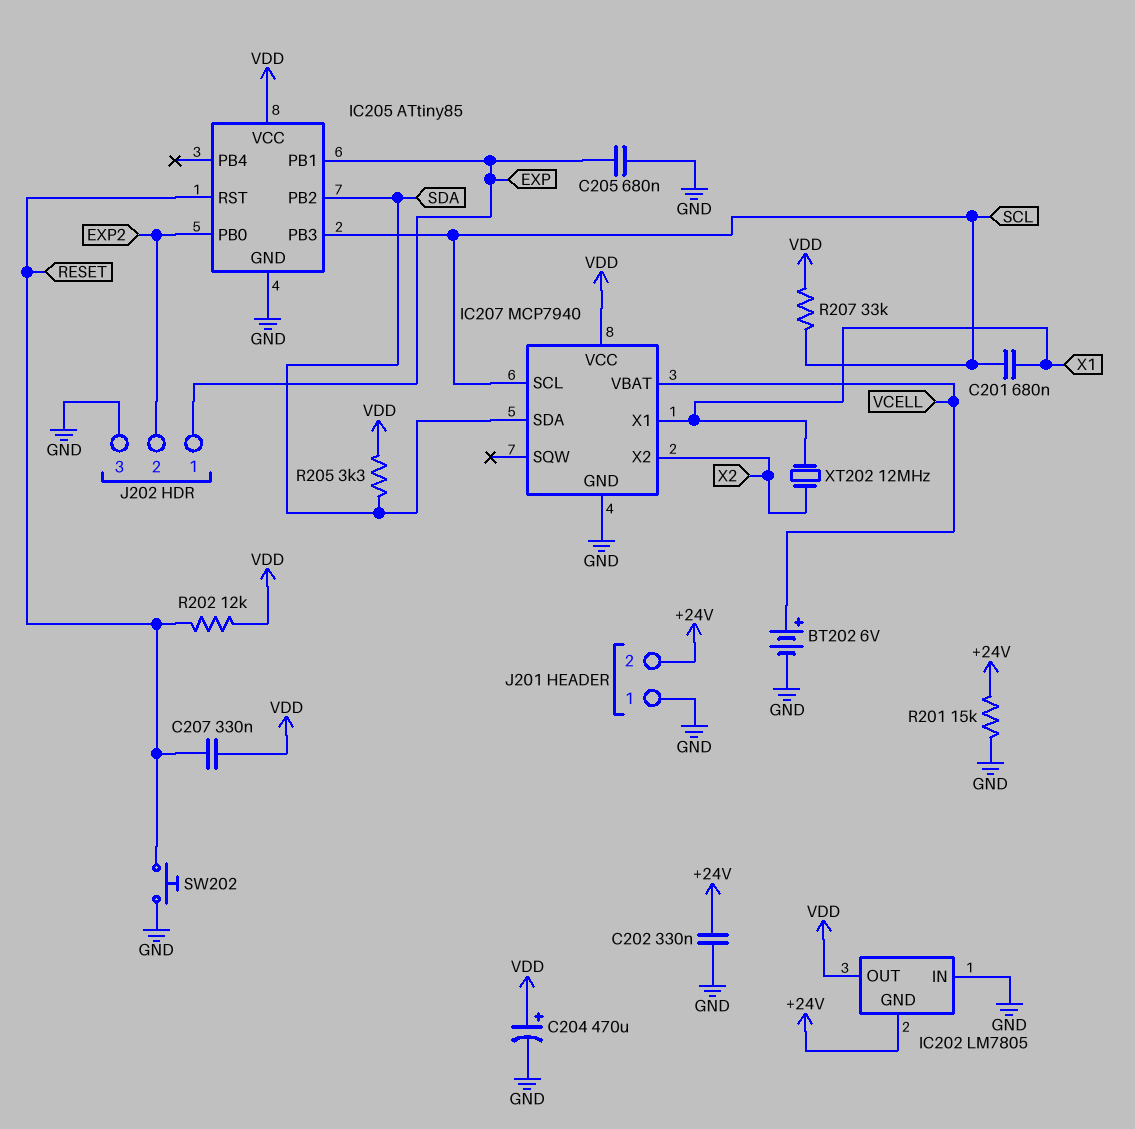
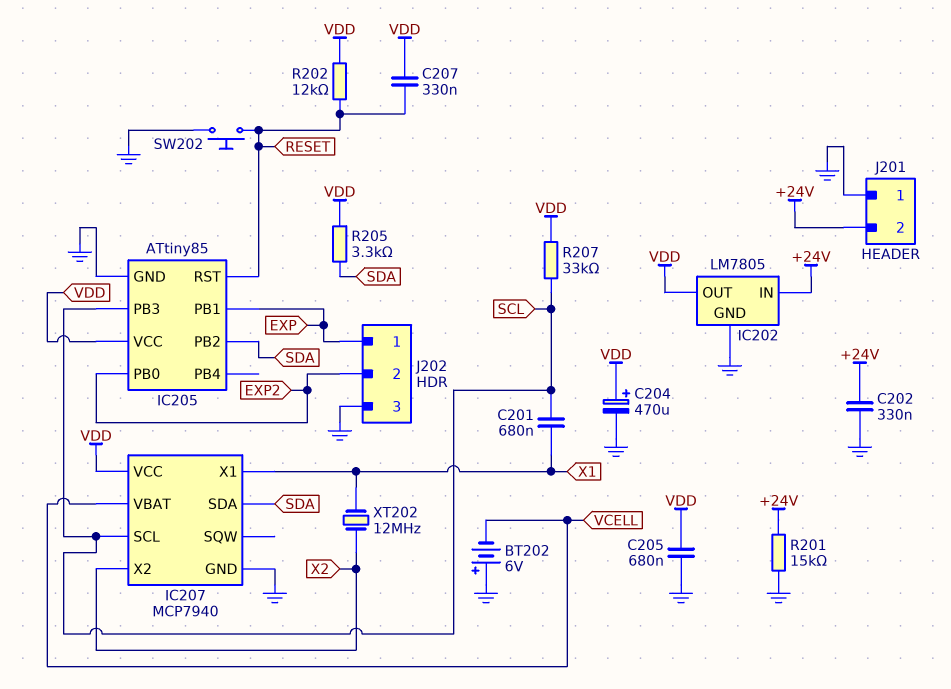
BT202: 6V (plus VCELL, minus GND) -> 6V (plus GND, minus VCELL)
C205: 680nF (EXP, GND) -> 680nF (GND, VDD)
IC202 pin GND: +24V -> GND
IC202 pin IN: GND -> +24V

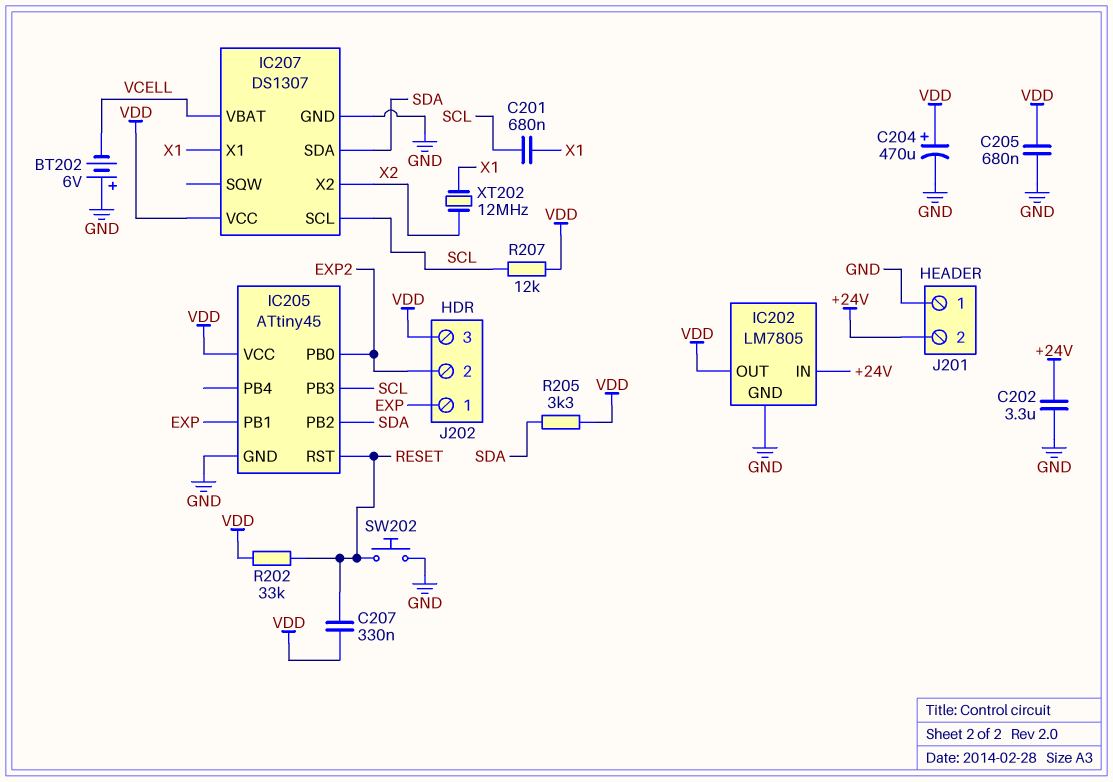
C202: 330nF (+24V, GND) -> 3.3uF (+24V, GND)
IC205: ATtiny85 -> ATtiny45
IC207: MCP7940 -> DS1307
J202 pin 3: GND -> VDD
R201: 15k (+24V, GND) -> none
R202: 12k (RESET, VDD) -> 33k (RESET, VDD)
R207: 33k (SCL, VDD) -> 12k (SCL, VDD)

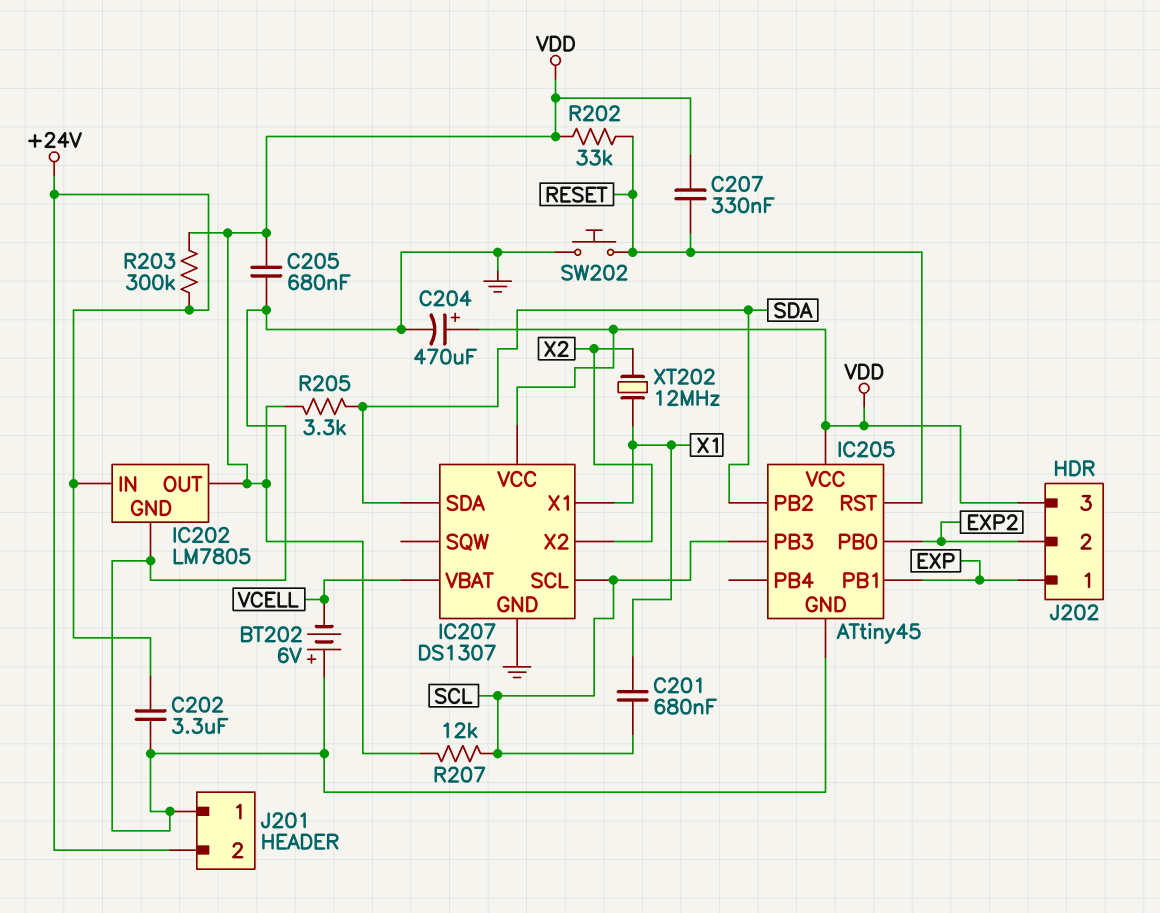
R203: none -> 300k (+24V, VDD)

